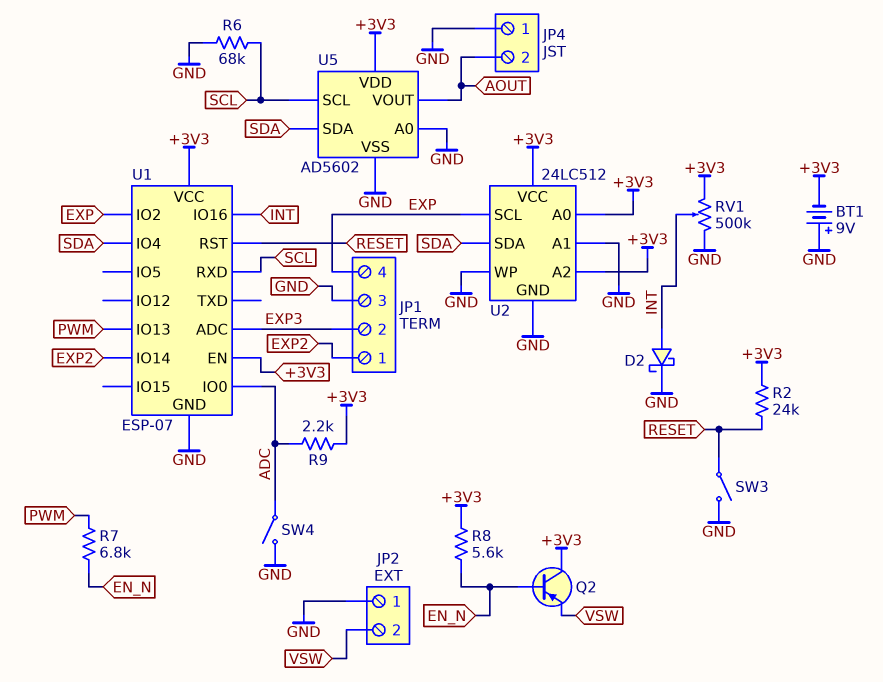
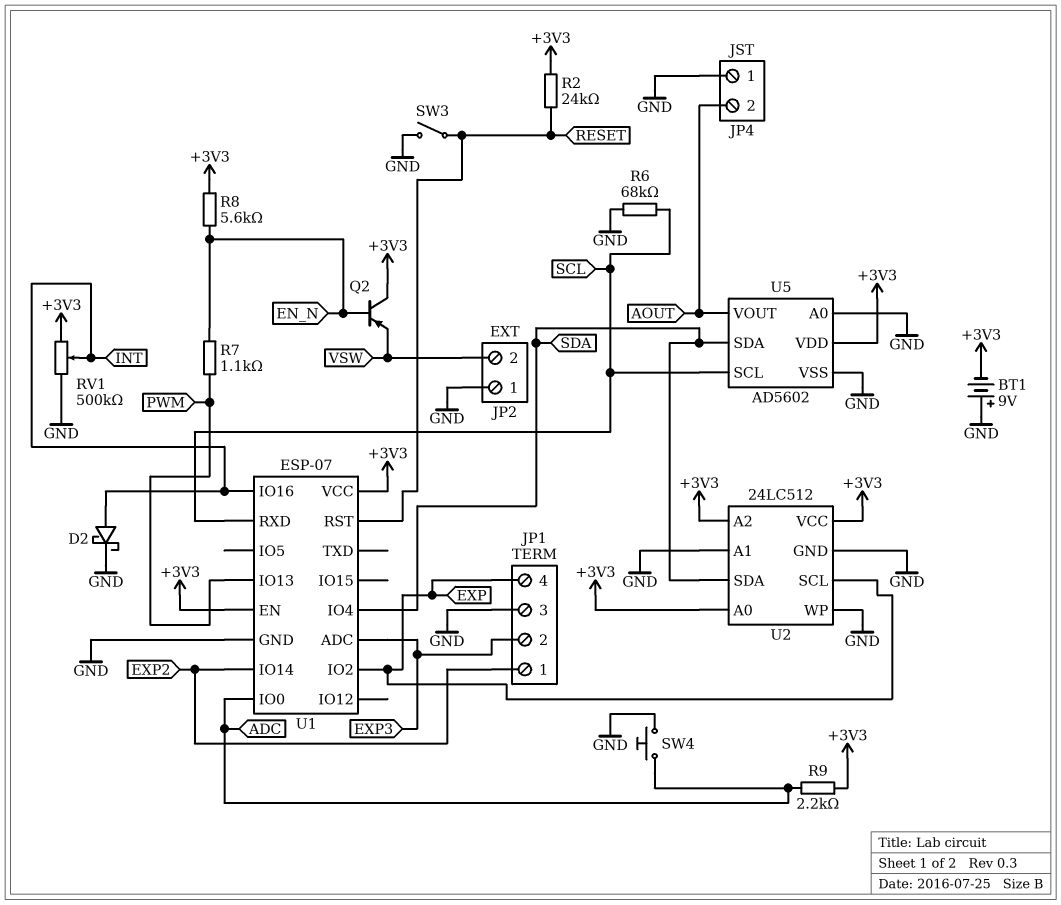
R7: 6.8k (EN_N, PWM) -> 1.1k (EN_N, PWM)
SW4: switch (ADC, GND) -> button (ADC, GND)

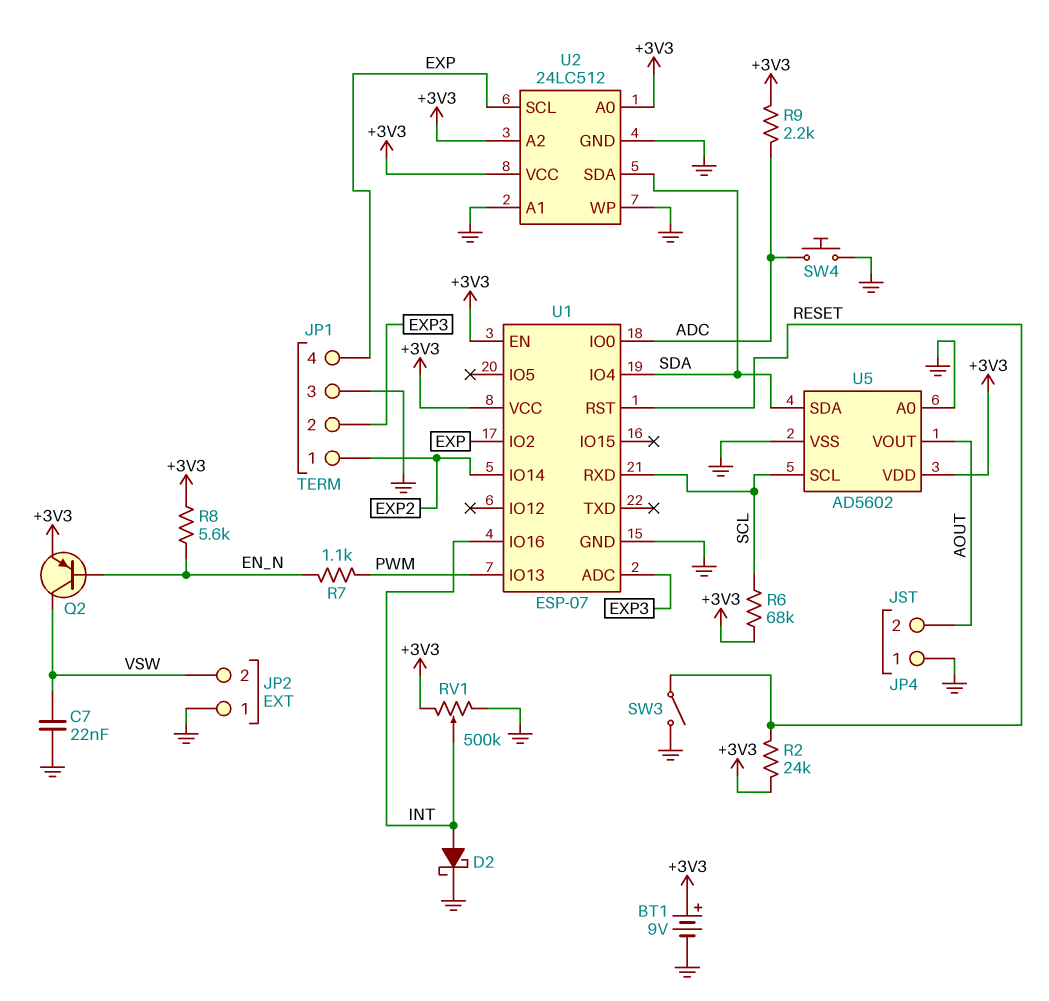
BT1: 9V (plus GND, minus +3V3) -> 9V (plus +3V3, minus GND)
C7: none -> 22nF (GND, VSW)
Q2: PNP (B EN_N, C +3V3, E VSW) -> PNP (B EN_N, C VSW, E +3V3)
R6: 68k (GND, SCL) -> 68k (+3V3, SCL)

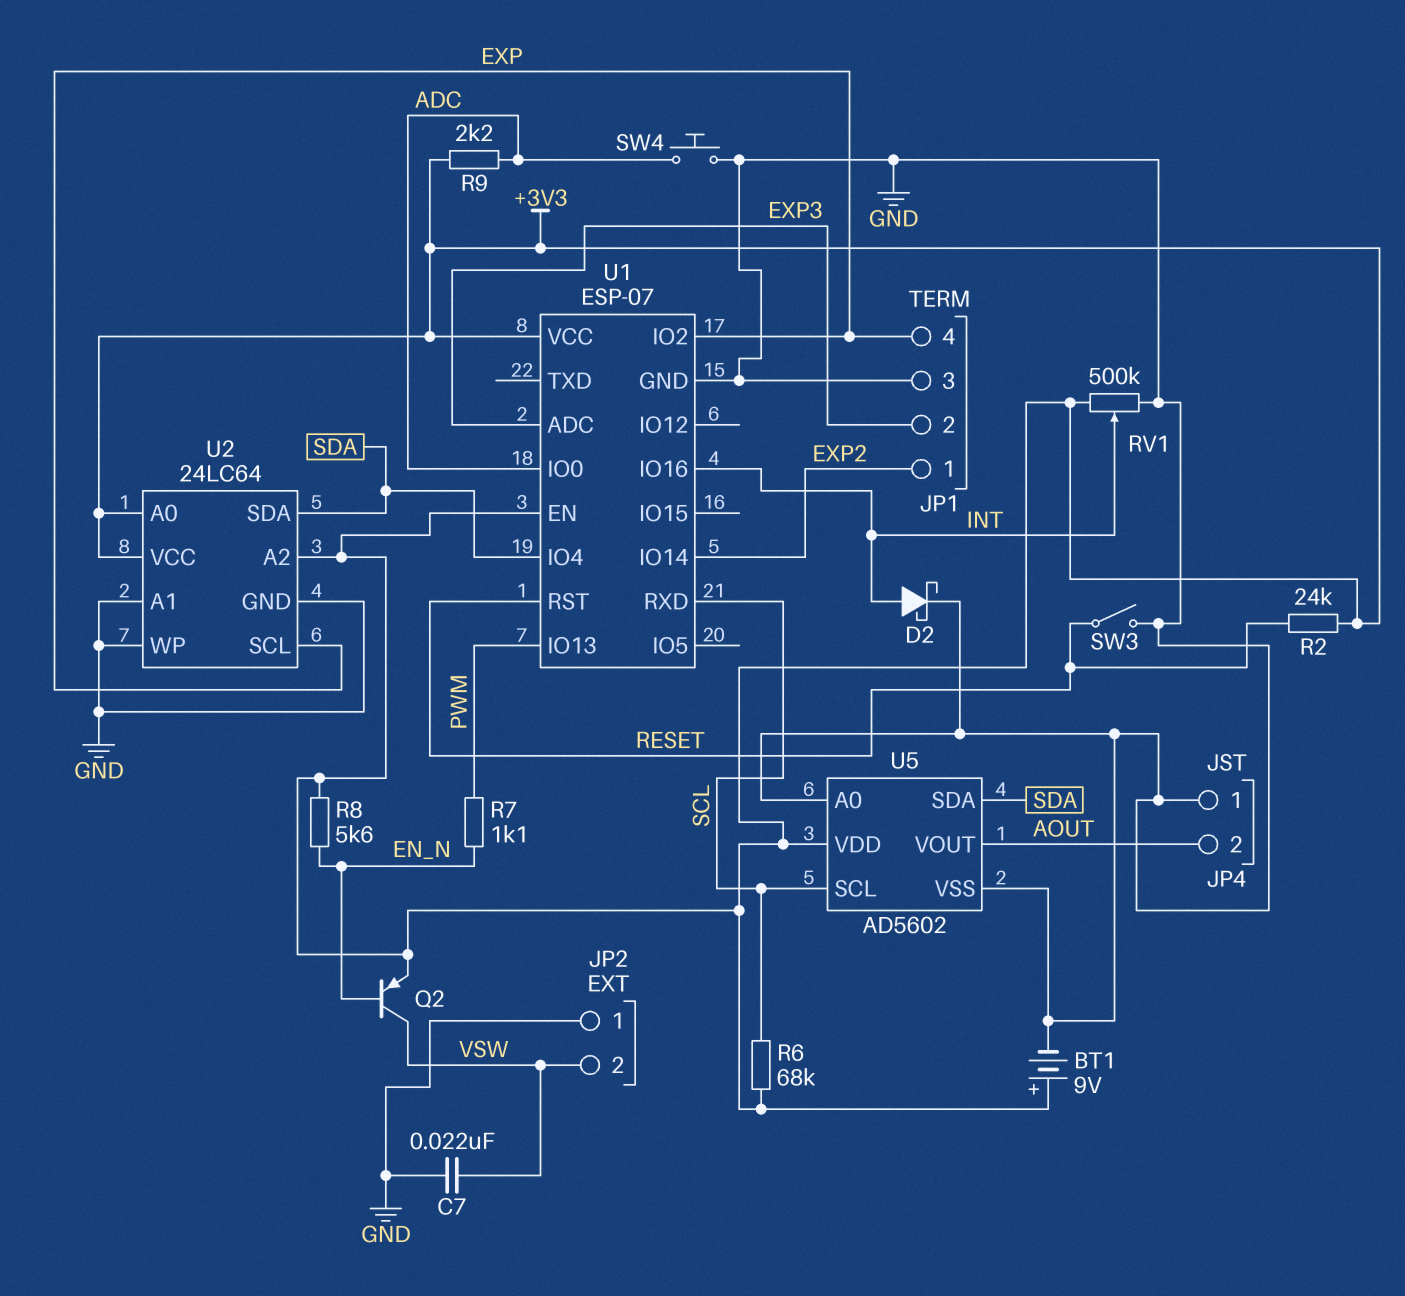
U2: 24LC512 -> 24LC64

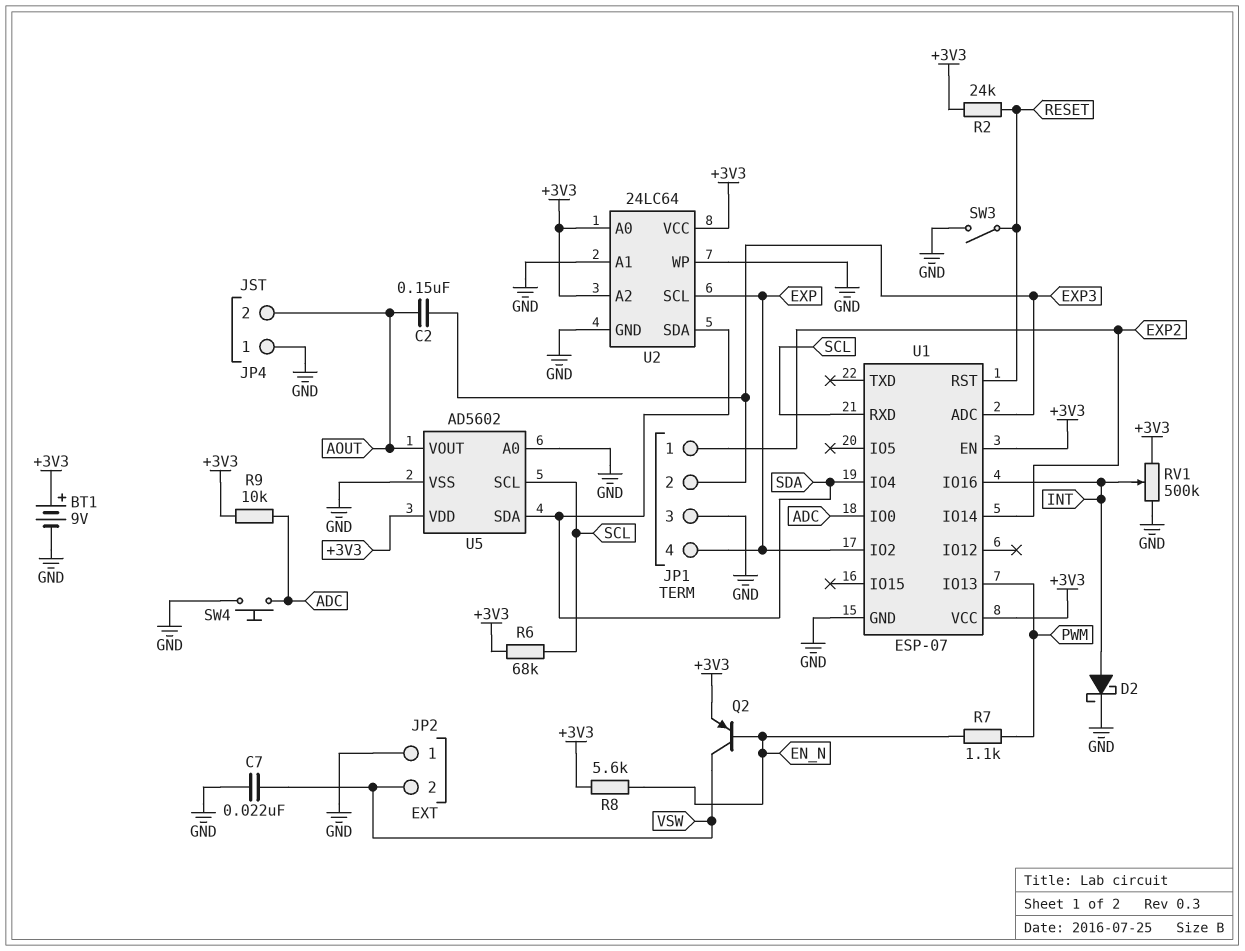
C2: none -> 150nF (AOUT, EXP3)
R9: 2.2k (+3V3, ADC) -> 10k (+3V3, ADC)

